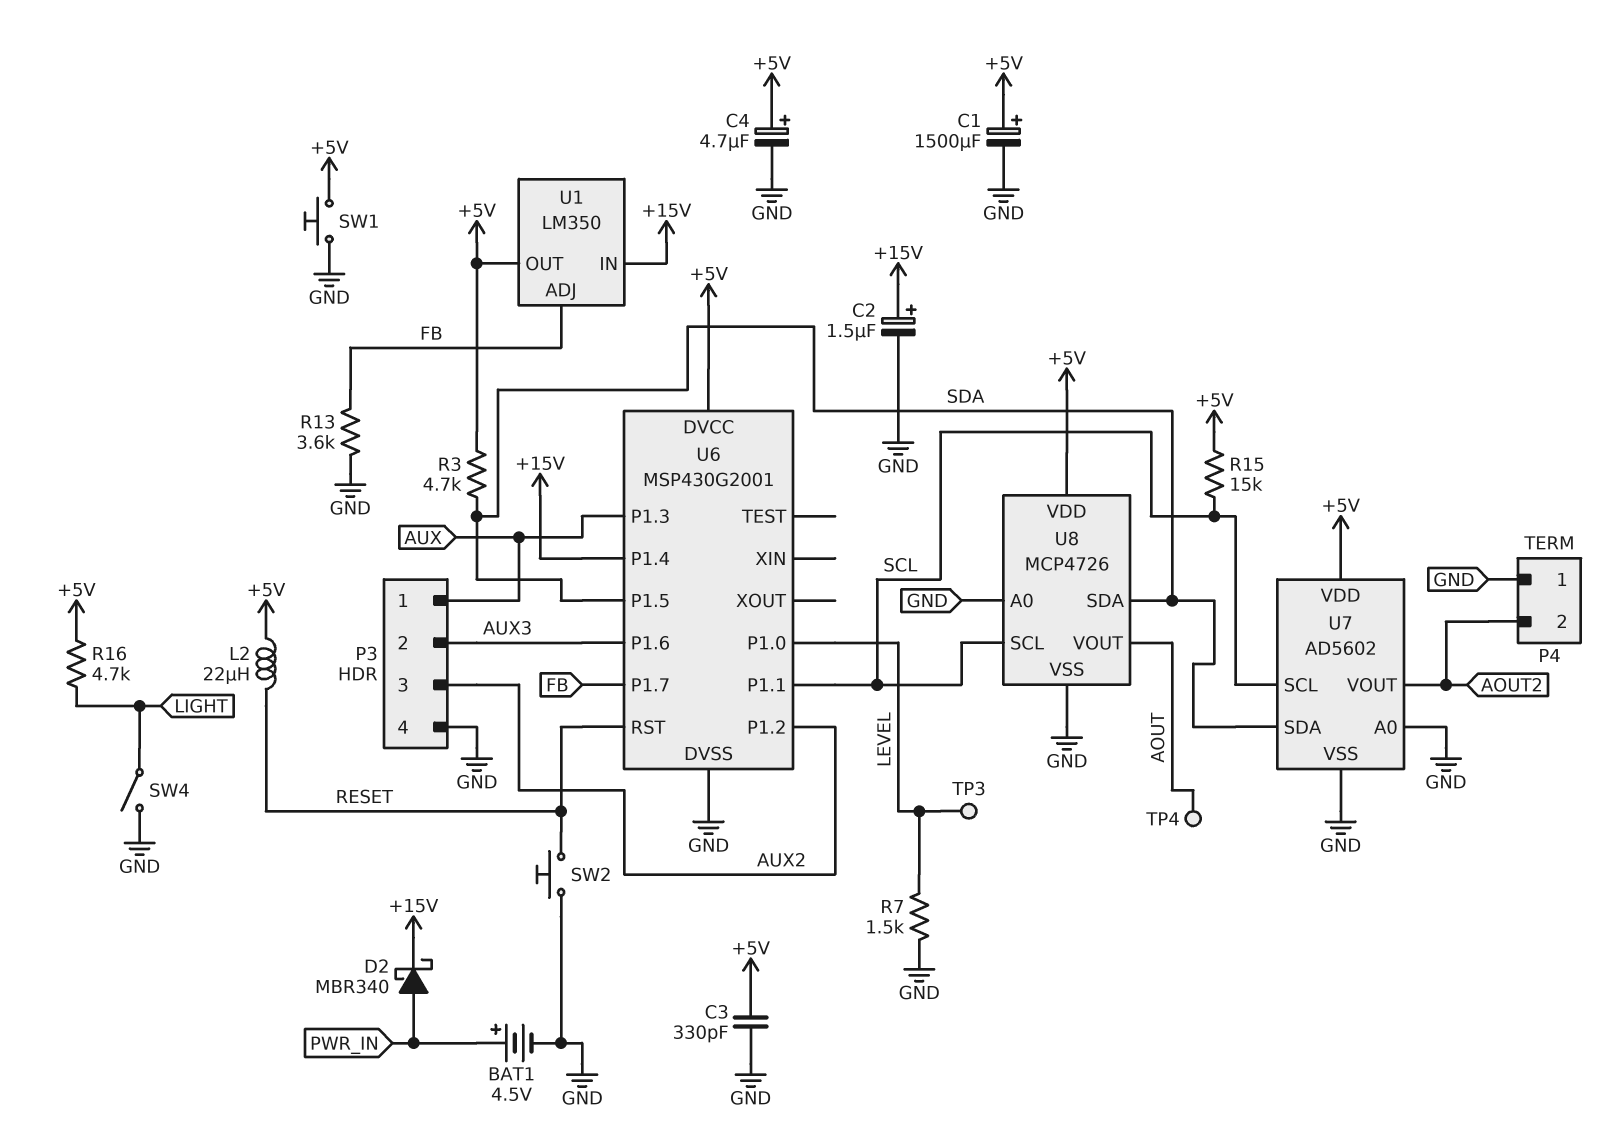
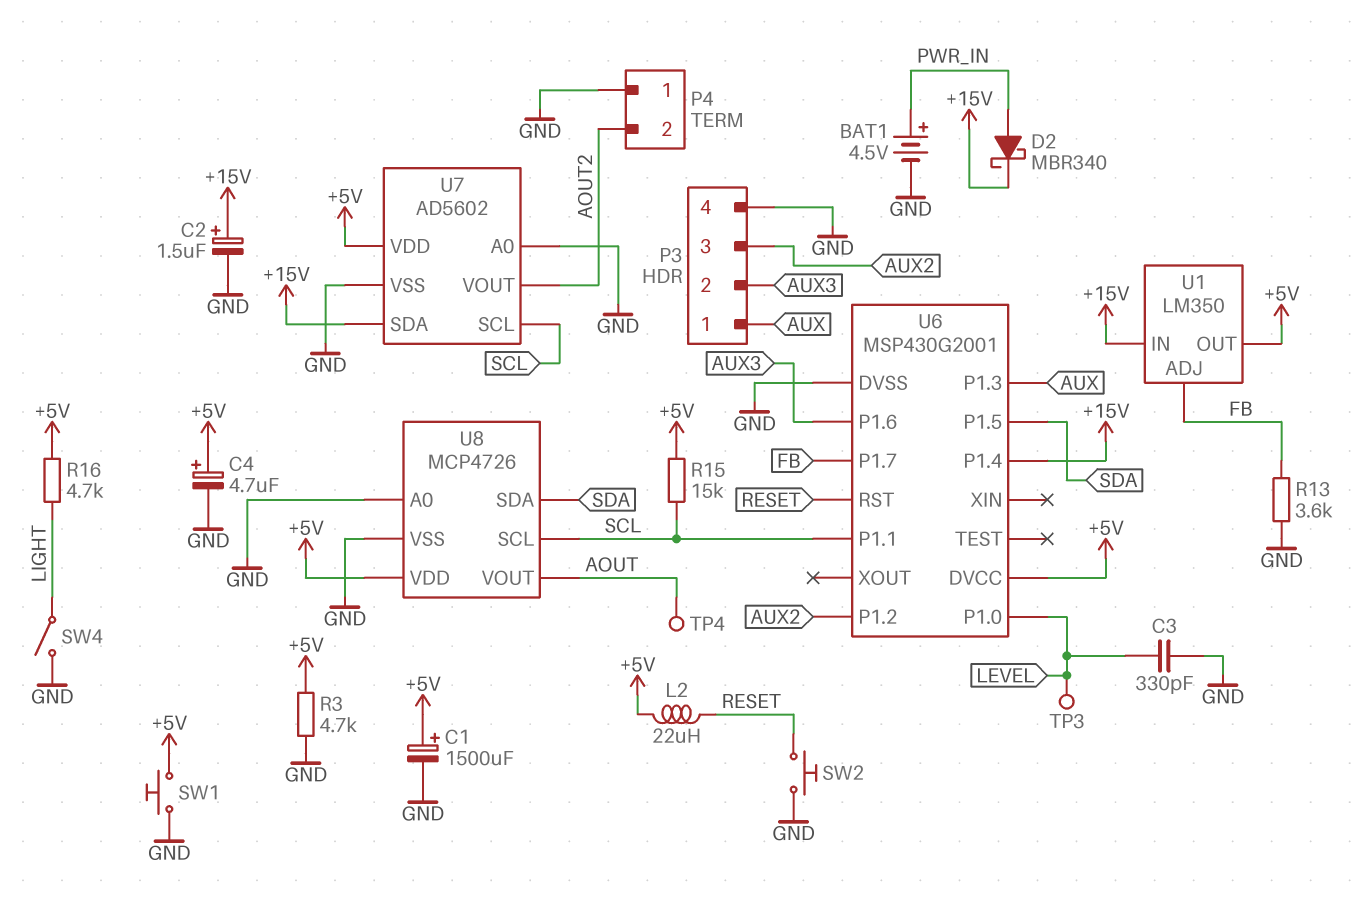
C3: 330pF (+5V, GND) -> 330pF (GND, LEVEL)
R3: 4.7k (+5V, SDA) -> 4.7k (+5V, GND)
R7: 1.5k (GND, LEVEL) -> none
U7 pin SDA: SDA -> +15V

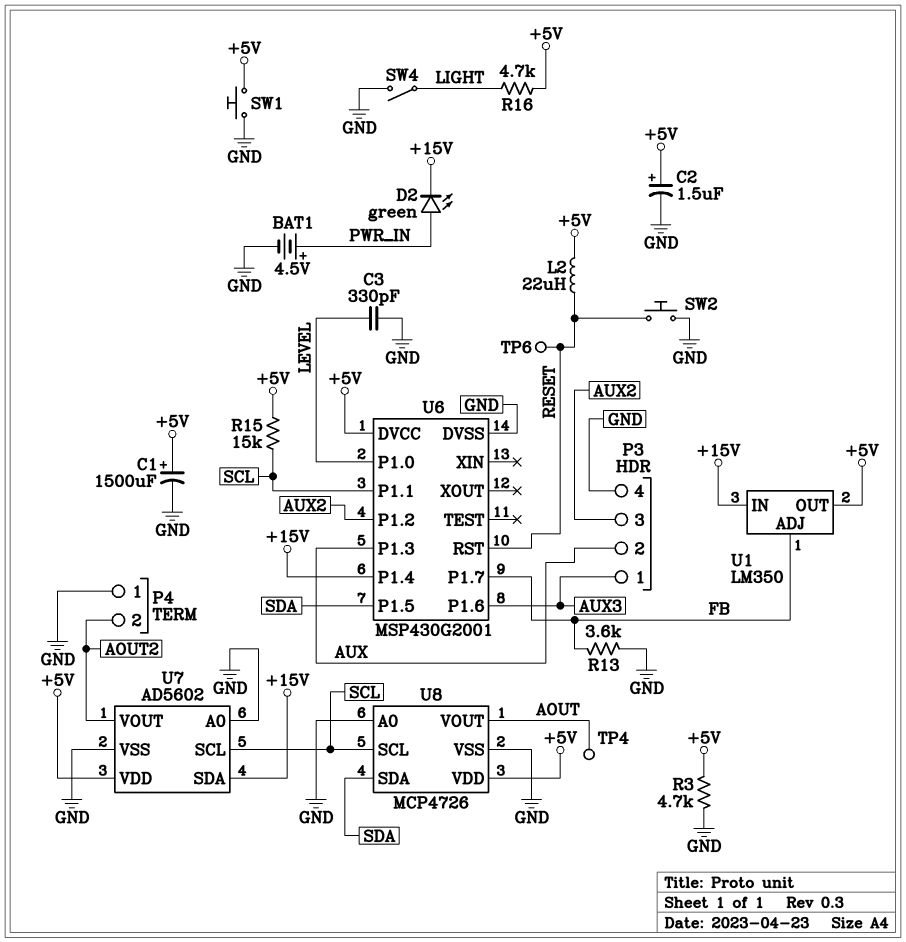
C2: 1.5uF (plus +15V, minus GND) -> 1.5uF (plus +5V, minus GND)
C4: 4.7uF (plus +5V, minus GND) -> none
D2: schottky MBR340 (A PWR_IN, K +15V) -> LED green (A PWR_IN, K +15V)
P3 pin 1: AUX -> AUX3
P3 pin 2: AUX3 -> AUX
TP3: test point (LEVEL) -> none
TP6: none -> test point (RESET)

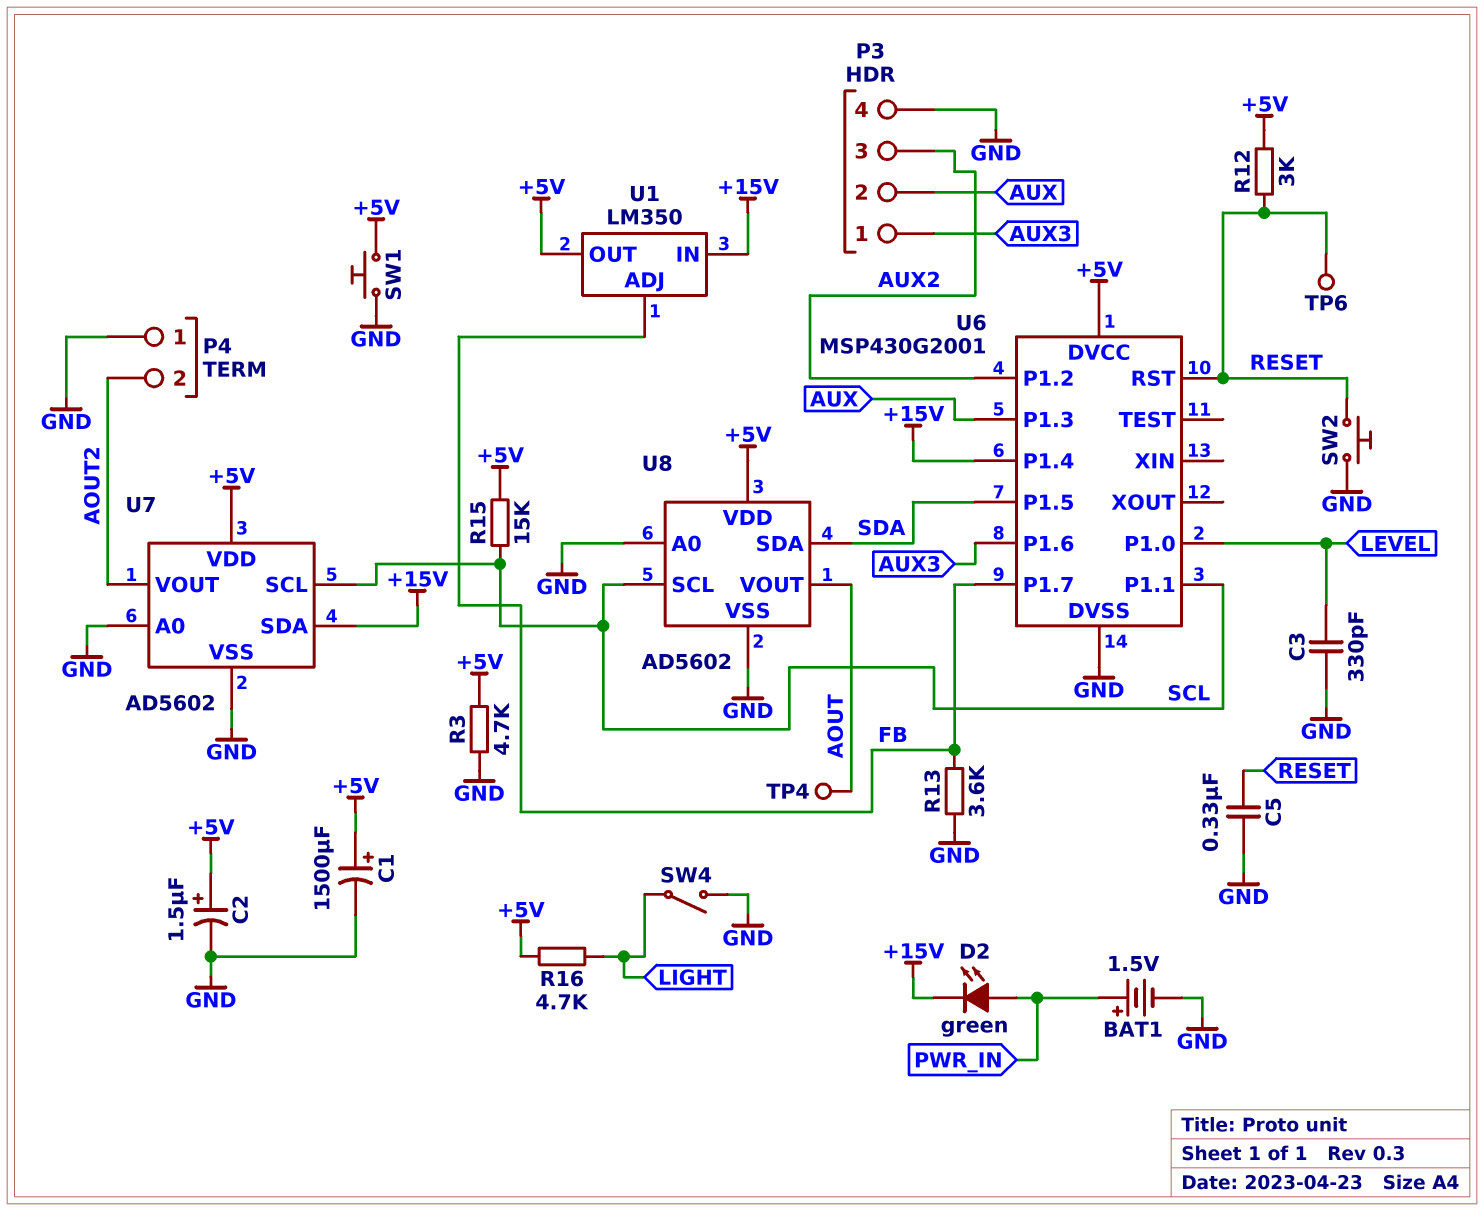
BAT1: 4.5V (plus PWR_IN, minus GND) -> 1.5V (plus PWR_IN, minus GND)
C5: none -> 330nF (GND, RESET)
L2: 22uH (+5V, RESET) -> none
R12: none -> 3k (+5V, RESET)
U8: MCP4726 -> AD5602

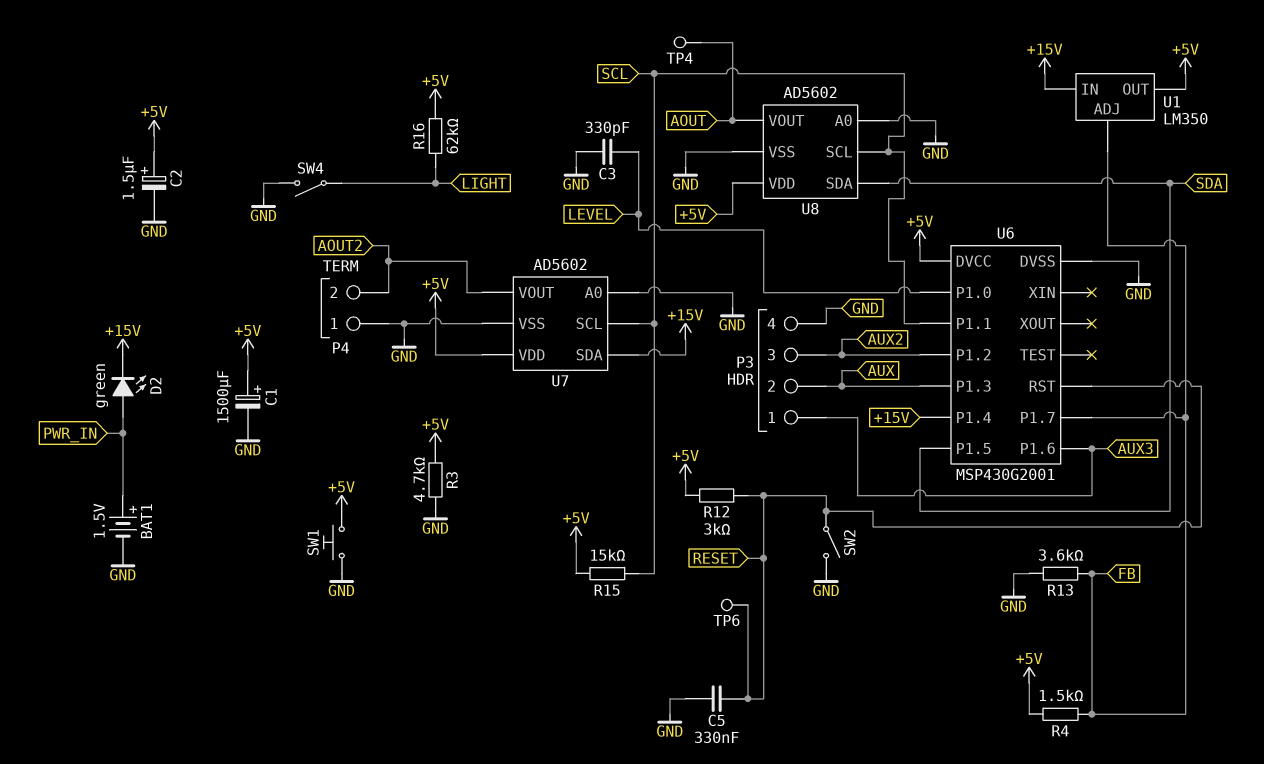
R4: none -> 1.5k (+5V, FB)
R16: 4.7k (+5V, LIGHT) -> 62k (+5V, LIGHT)
SW2: button (GND, RESET) -> switch (GND, RESET)

